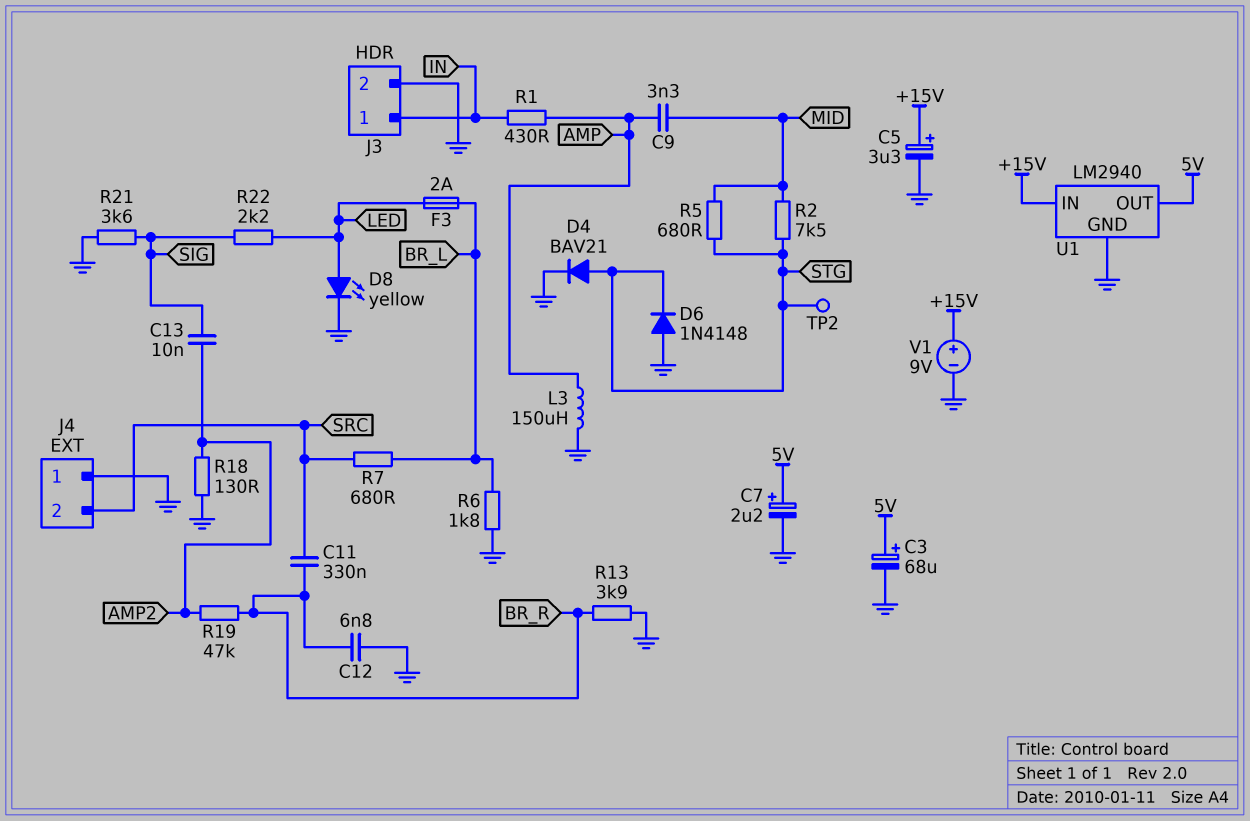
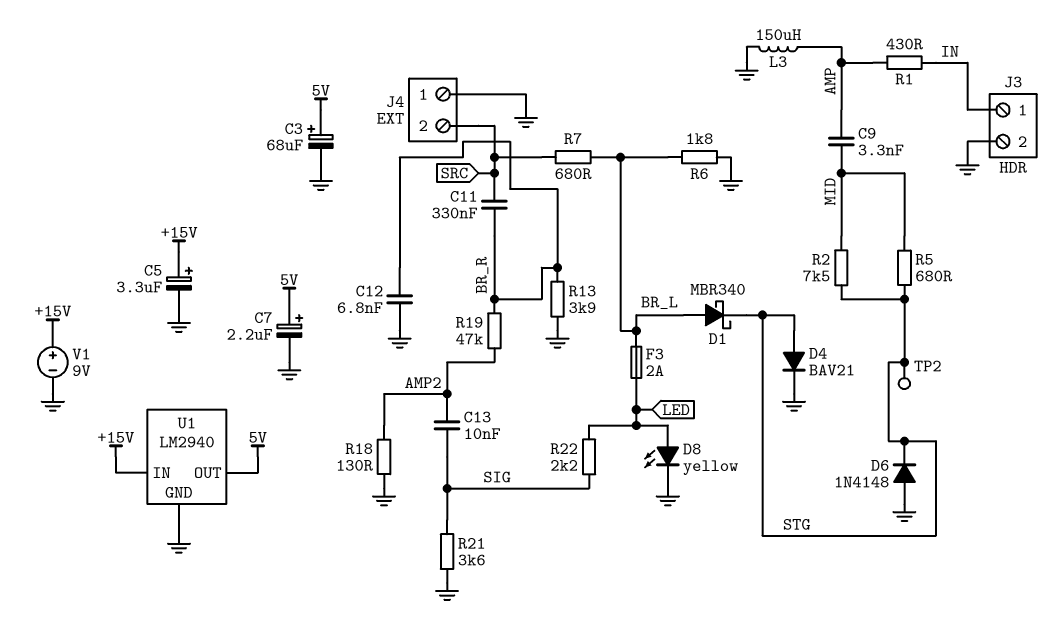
D1: none -> schottky MBR340 (A BR_L, K STG)

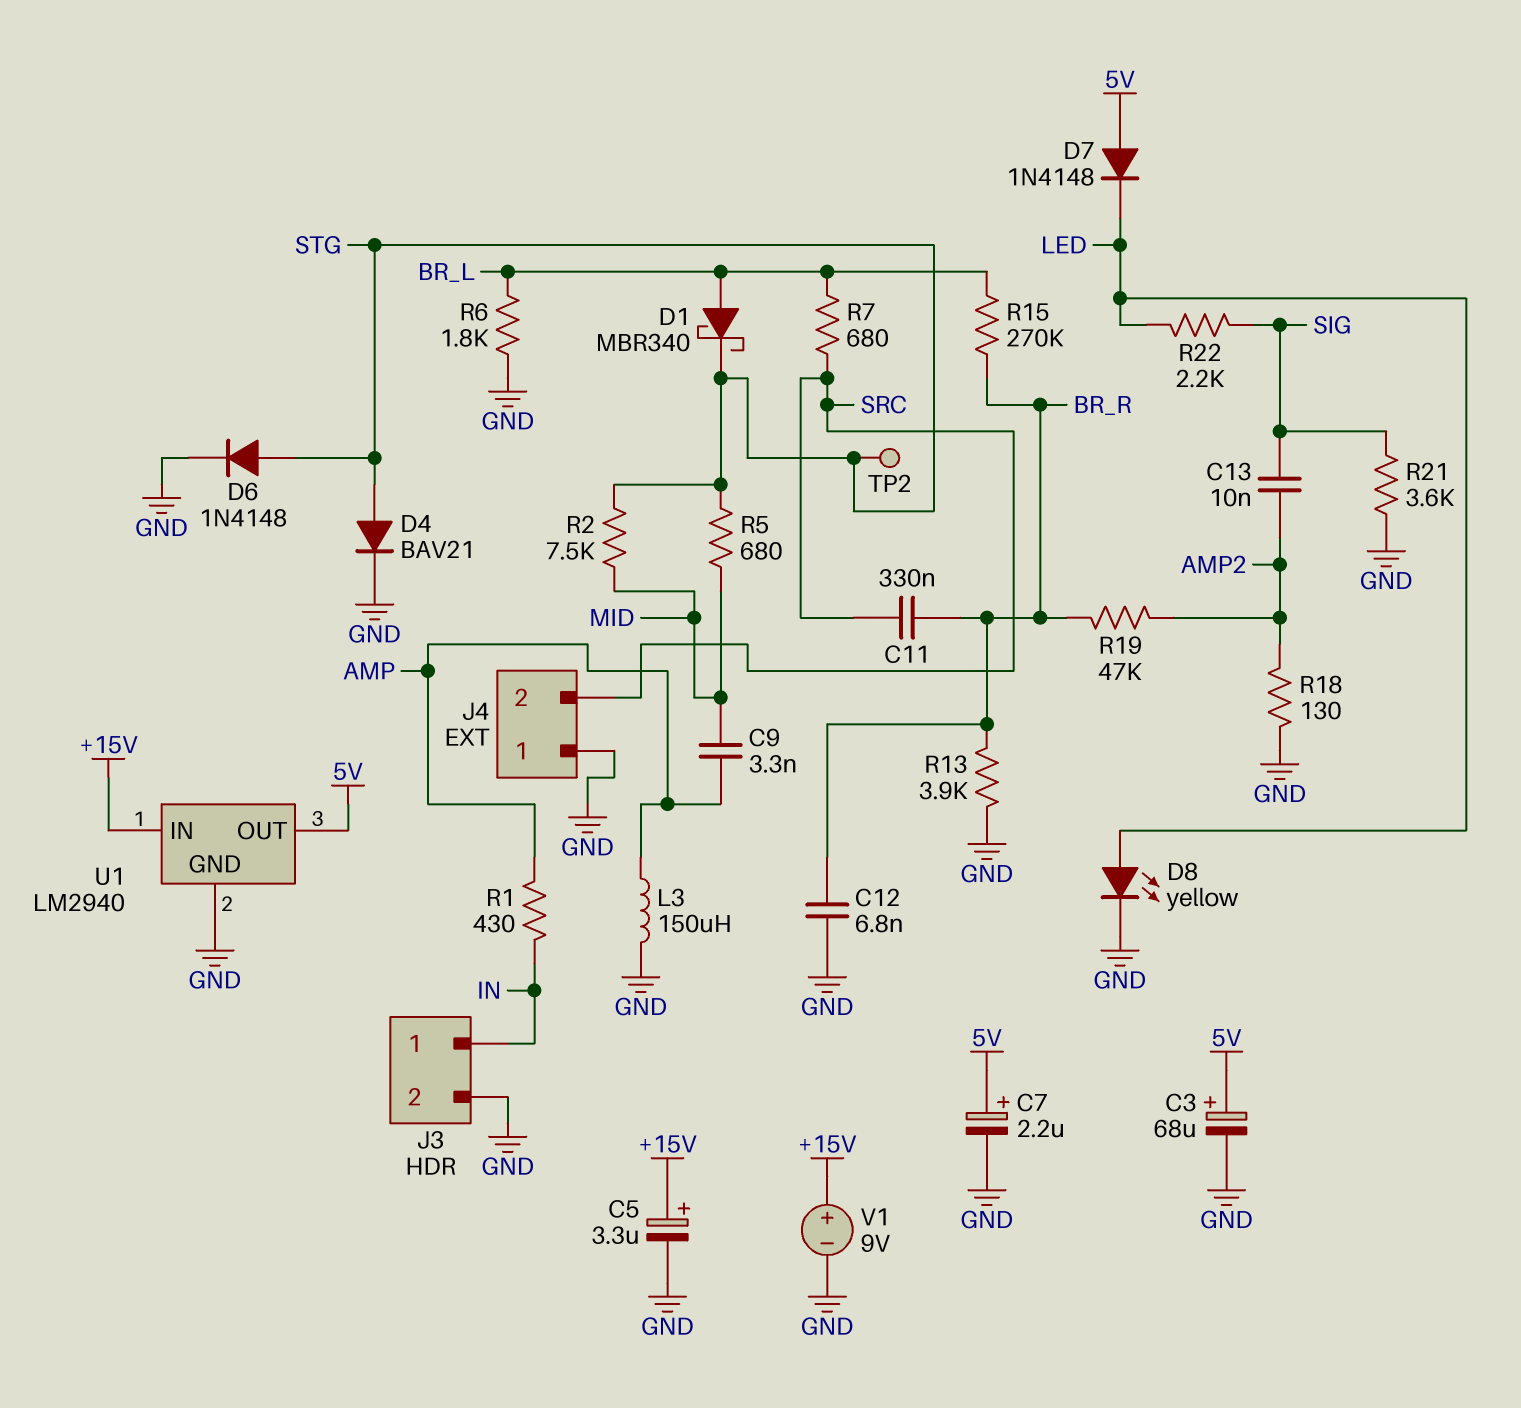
D6: diode 1N4148 (A GND, K STG) -> diode 1N4148 (A STG, K GND)
D7: none -> diode 1N4148 (A 5V, K LED)
F3: 2A (BR_L, LED) -> none
R15: none -> 270k (BR_L, BR_R)

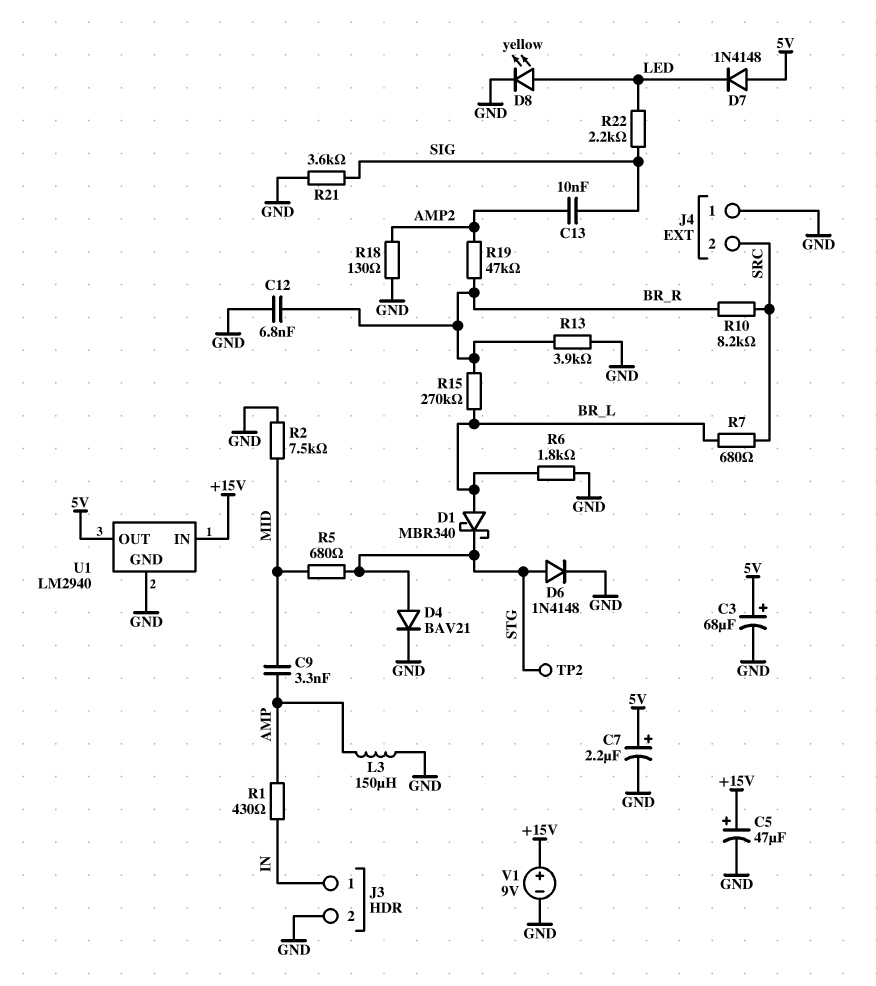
C5: 3.3uF (plus +15V, minus GND) -> 47uF (plus +15V, minus GND)
C11: 330nF (BR_R, SRC) -> none
R2: 7.5k (MID, STG) -> 7.5k (GND, MID)
R10: none -> 8.2k (BR_R, SRC)

